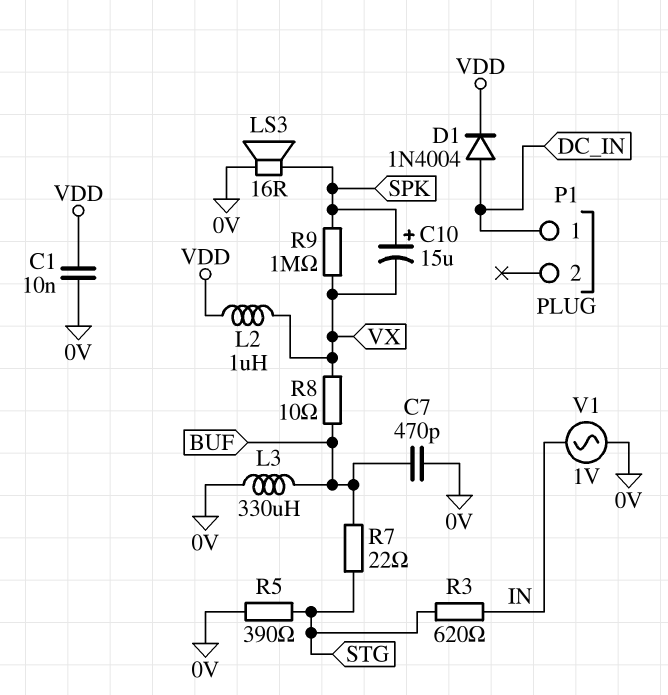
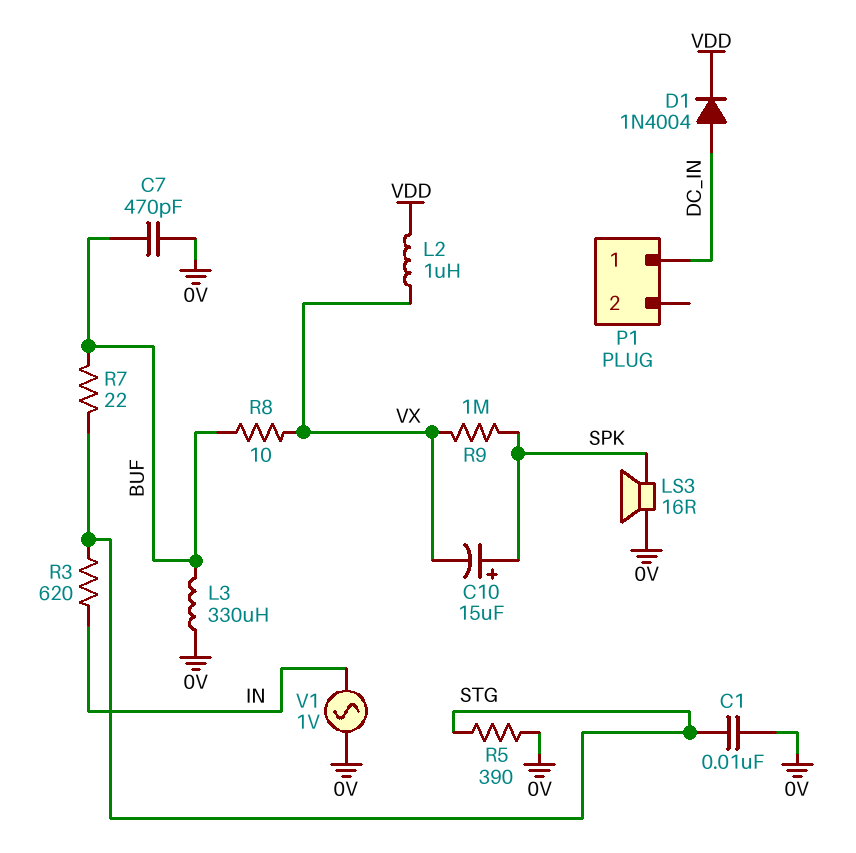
C1: 10nF (0V, VDD) -> 10nF (0V, STG)

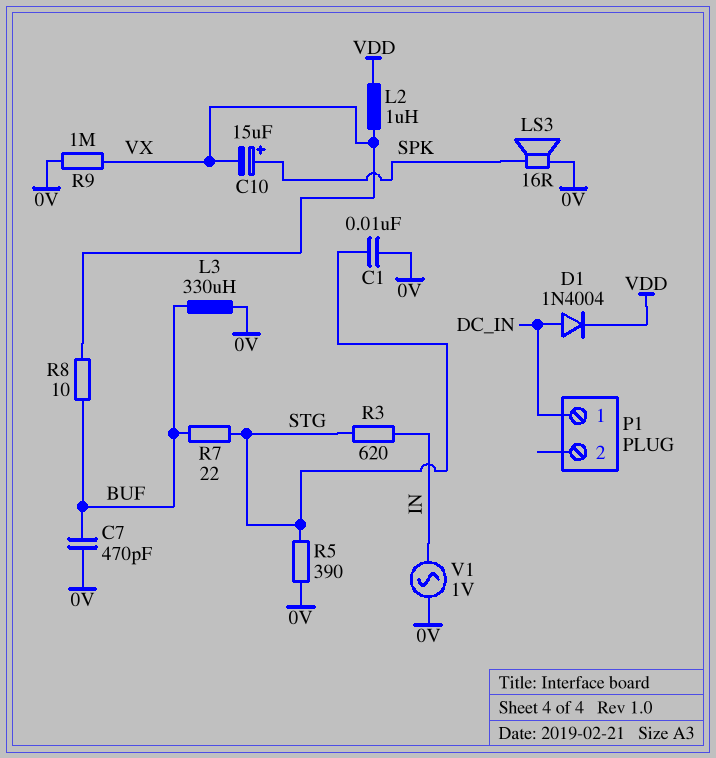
R9: 1M (SPK, VX) -> 1M (0V, VX)

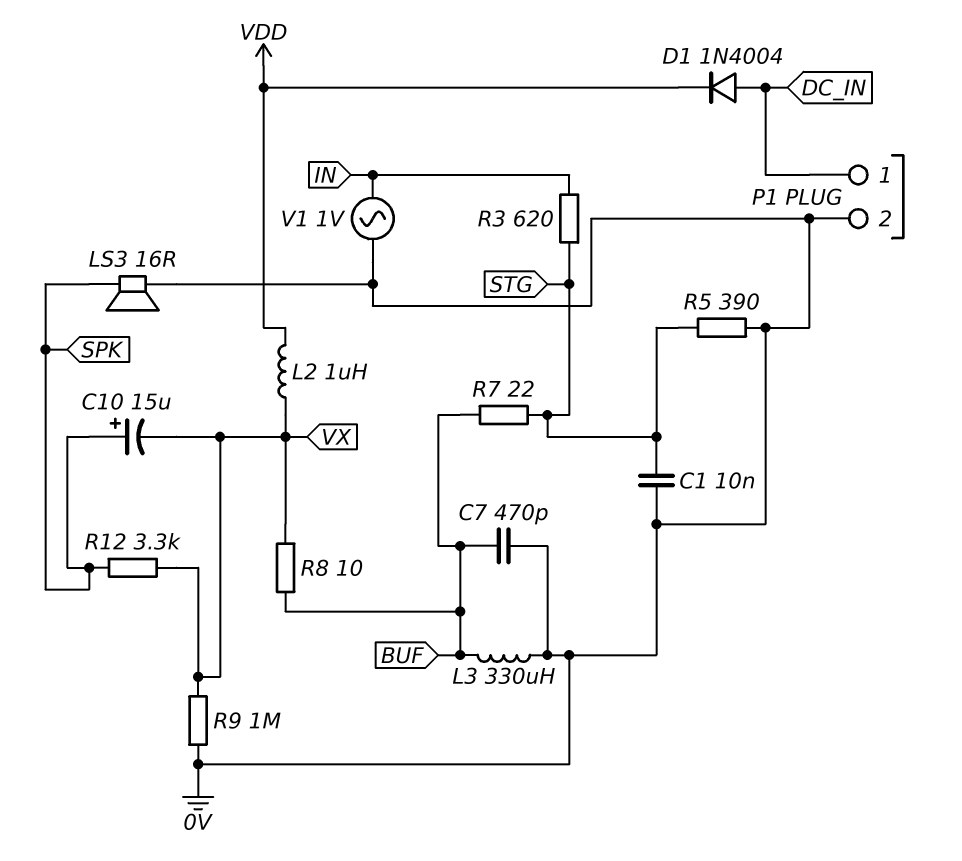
P1 pin 2: none -> 0V
R12: none -> 3.3k (SPK, VX)

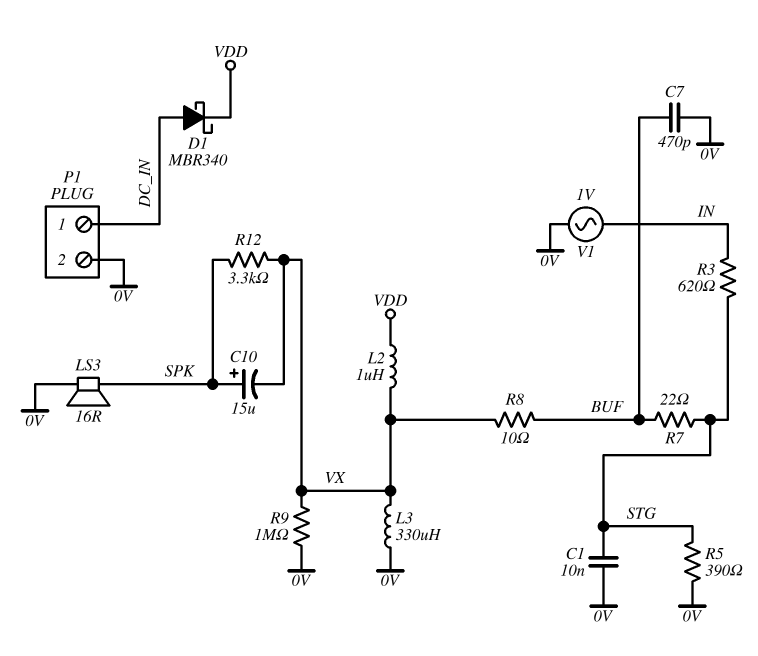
D1: diode 1N4004 (A DC_IN, K VDD) -> schottky MBR340 (A DC_IN, K VDD)
L3: 330uH (0V, BUF) -> 330uH (0V, VX)

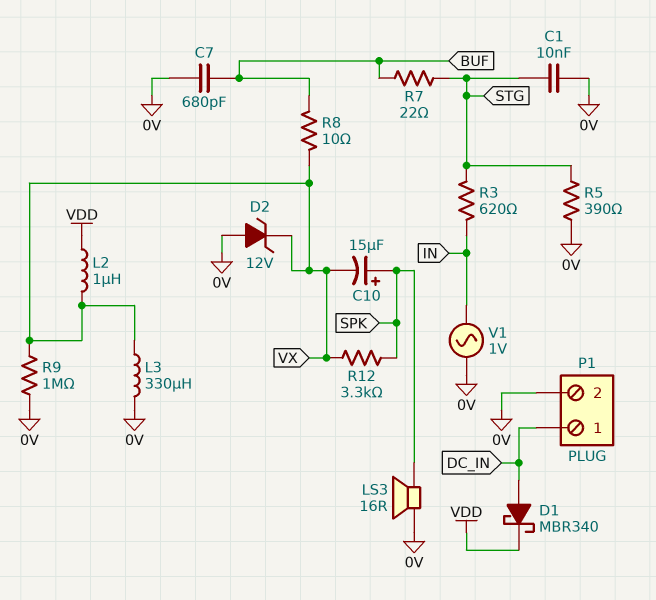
C7: 470pF (0V, BUF) -> 680pF (0V, BUF)
D2: none -> zener 12V (A 0V, K VX)

